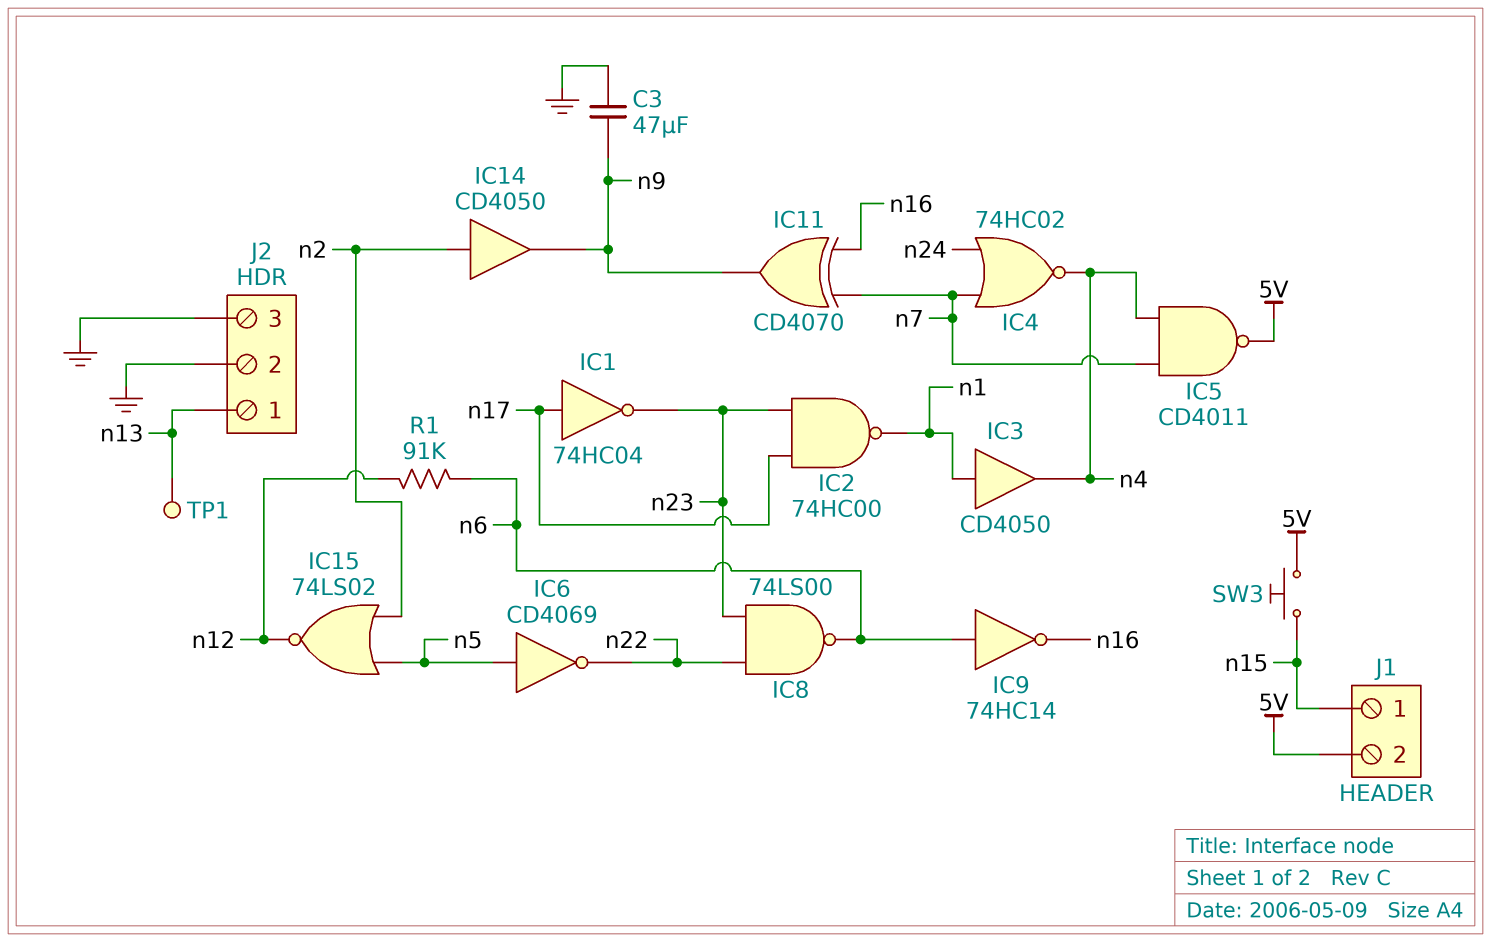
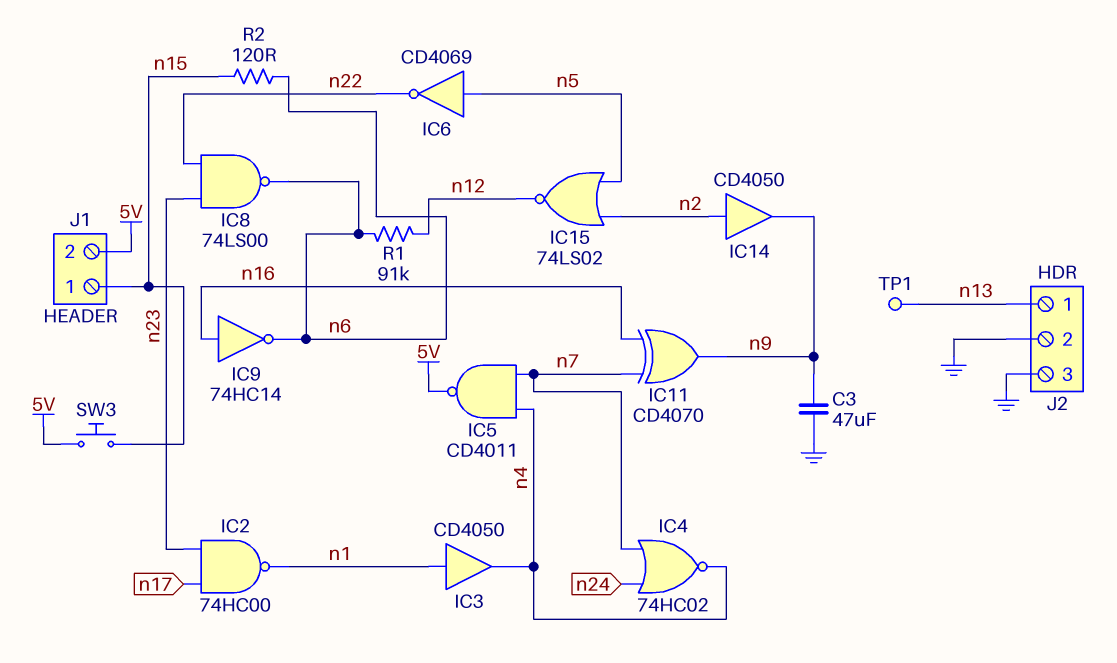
IC1: NOT 74HC04 (in n17, out n23) -> none
IC9: NOT 74HC14 (in n6, out n16) -> NOT 74HC14 (in n16, out n6)
R2: none -> 120 (n6, n15)

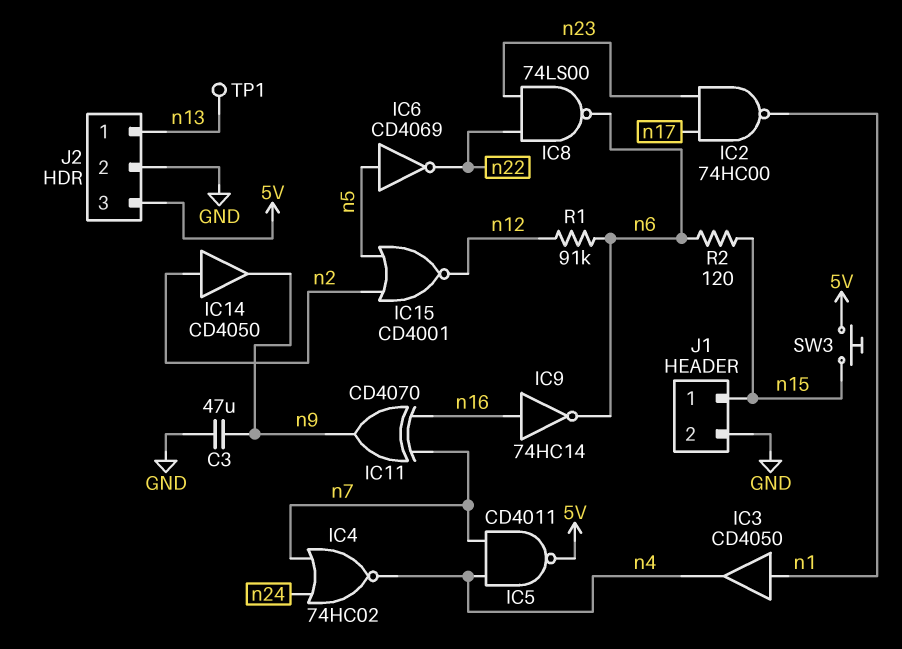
IC15: NOR 74LS02 (in n2, in n5, out n12) -> NOR CD4001 (in n2, in n5, out n12)
J1 pin 2: 5V -> GND
J2 pin 3: GND -> 5V

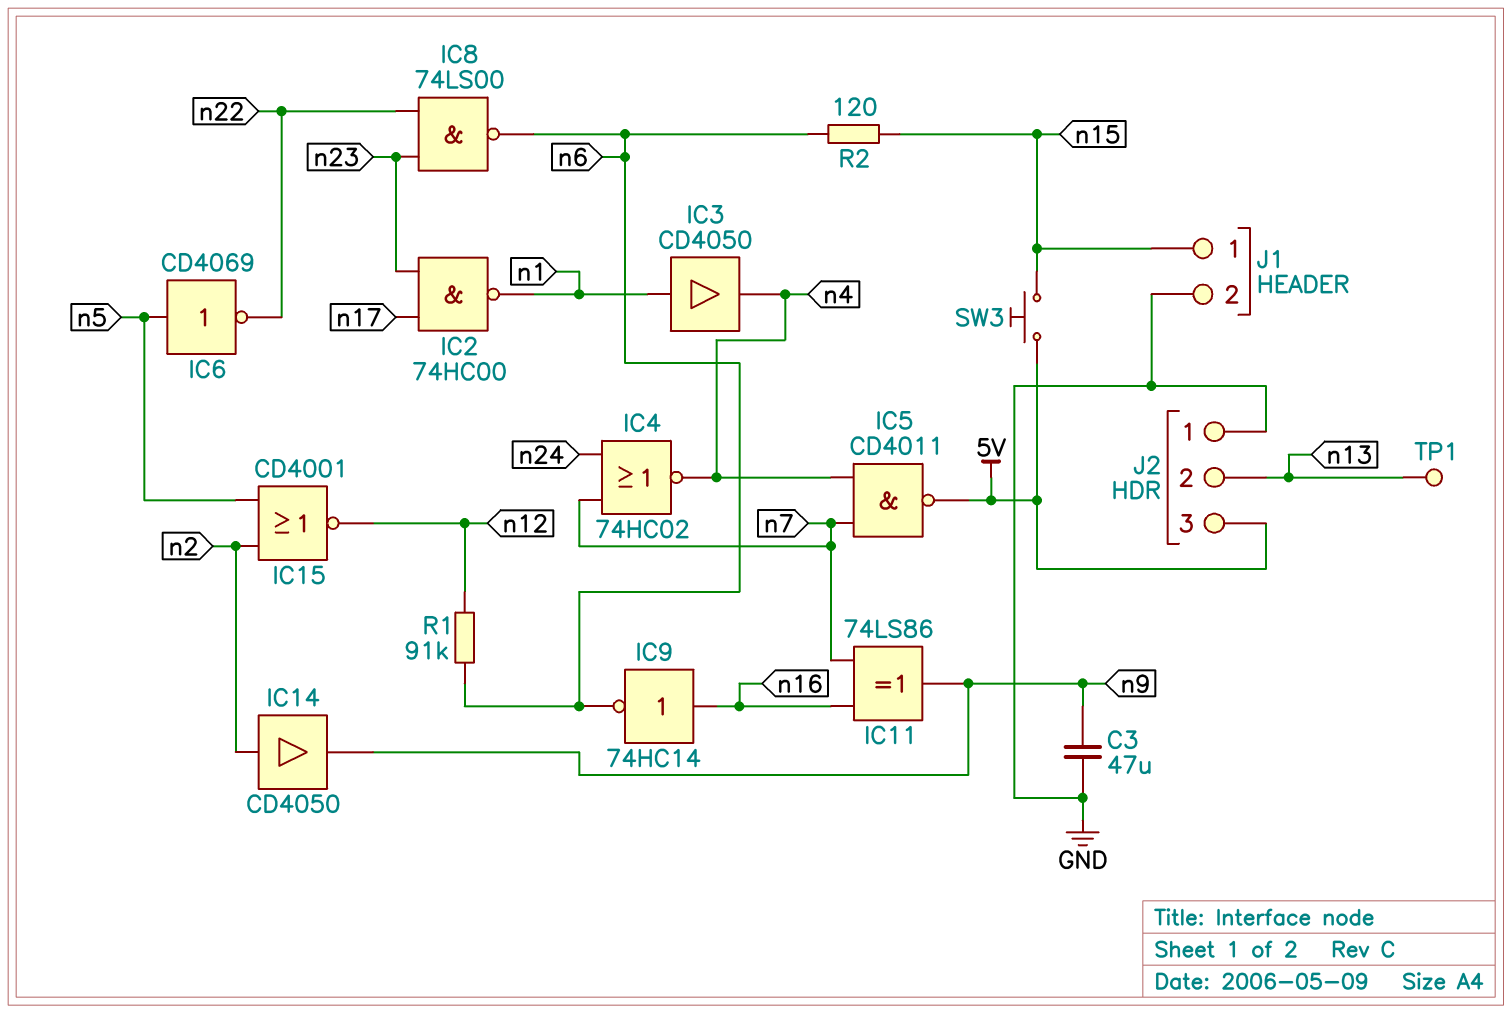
IC11: XOR CD4070 (in n7, in n16, out n9) -> XOR 74LS86 (in n7, in n16, out n9)
J2 pin 1: n13 -> GND
J2 pin 2: GND -> n13

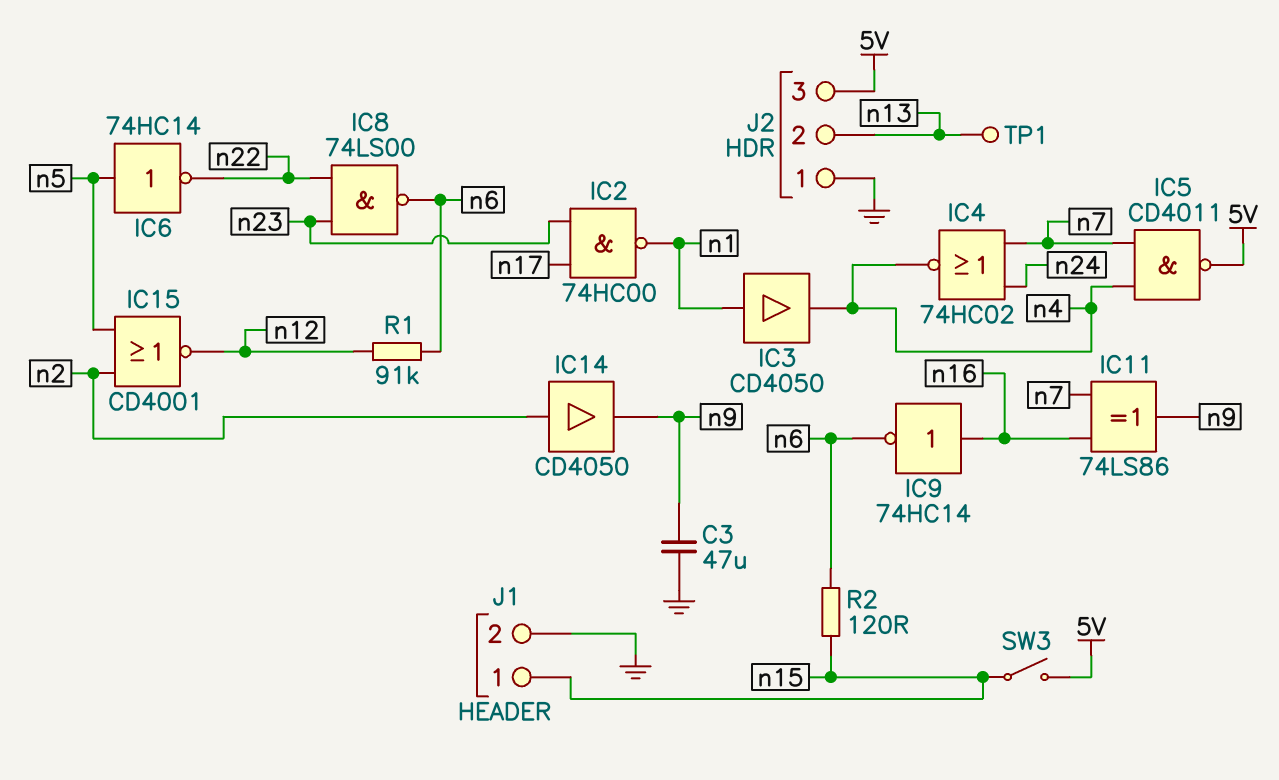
IC6: NOT CD4069 (in n5, out n22) -> NOT 74HC14 (in n5, out n22)
SW3: button (5V, n15) -> switch (5V, n15)

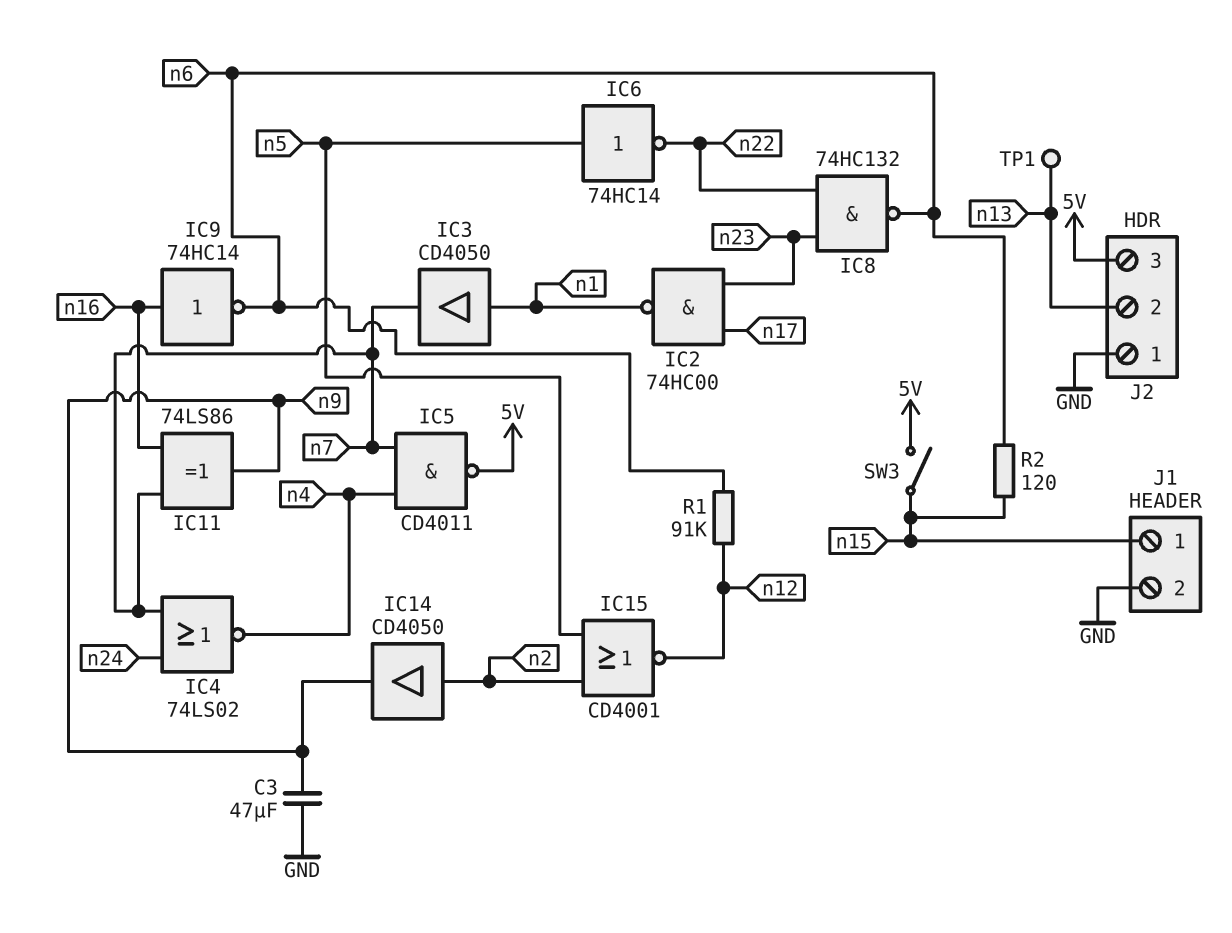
IC3: buffer CD4050 (in n1, out n4) -> buffer CD4050 (in n1, out n7)
IC4: NOR 74HC02 (in n7, in n24, out n4) -> NOR 74LS02 (in n7, in n24, out n4)
IC8: NAND 74LS00 (in n22, in n23, out n6) -> NAND 74HC132 (in n22, in n23, out n6)

